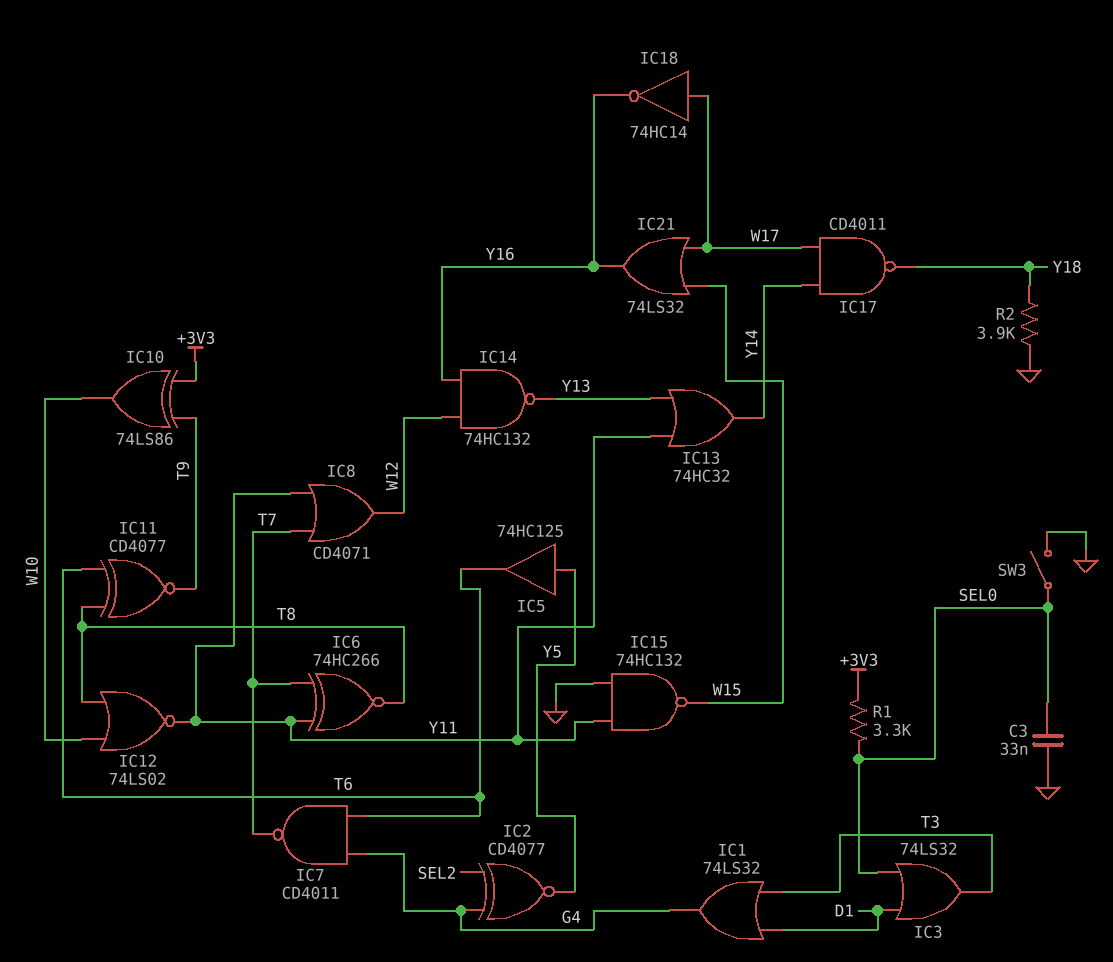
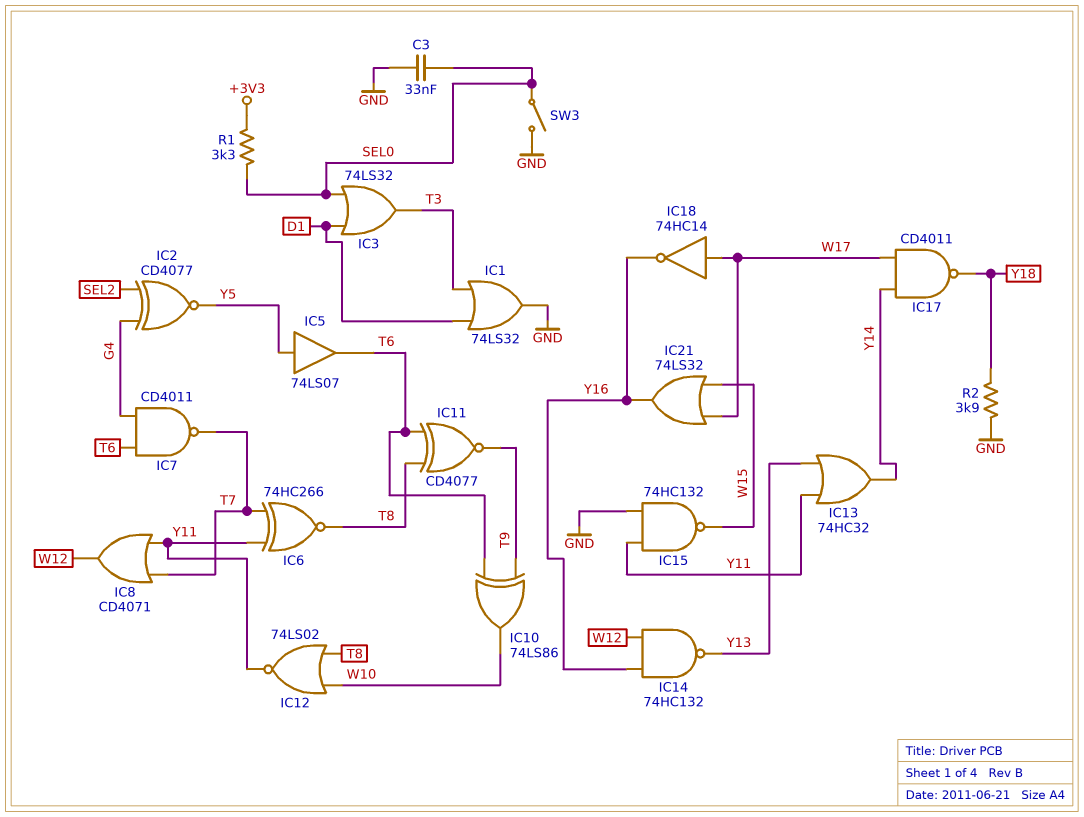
IC1: OR 74LS32 (in D1, in T3, out G4) -> OR 74LS32 (in D1, in T3, out GND)
IC5: buffer 74HC125 (in Y5, out T6) -> buffer 74LS07 (in Y5, out T6)
IC10: XOR 74LS86 (in +3V3, in T9, out W10) -> XOR 74LS86 (in T6, in T9, out W10)

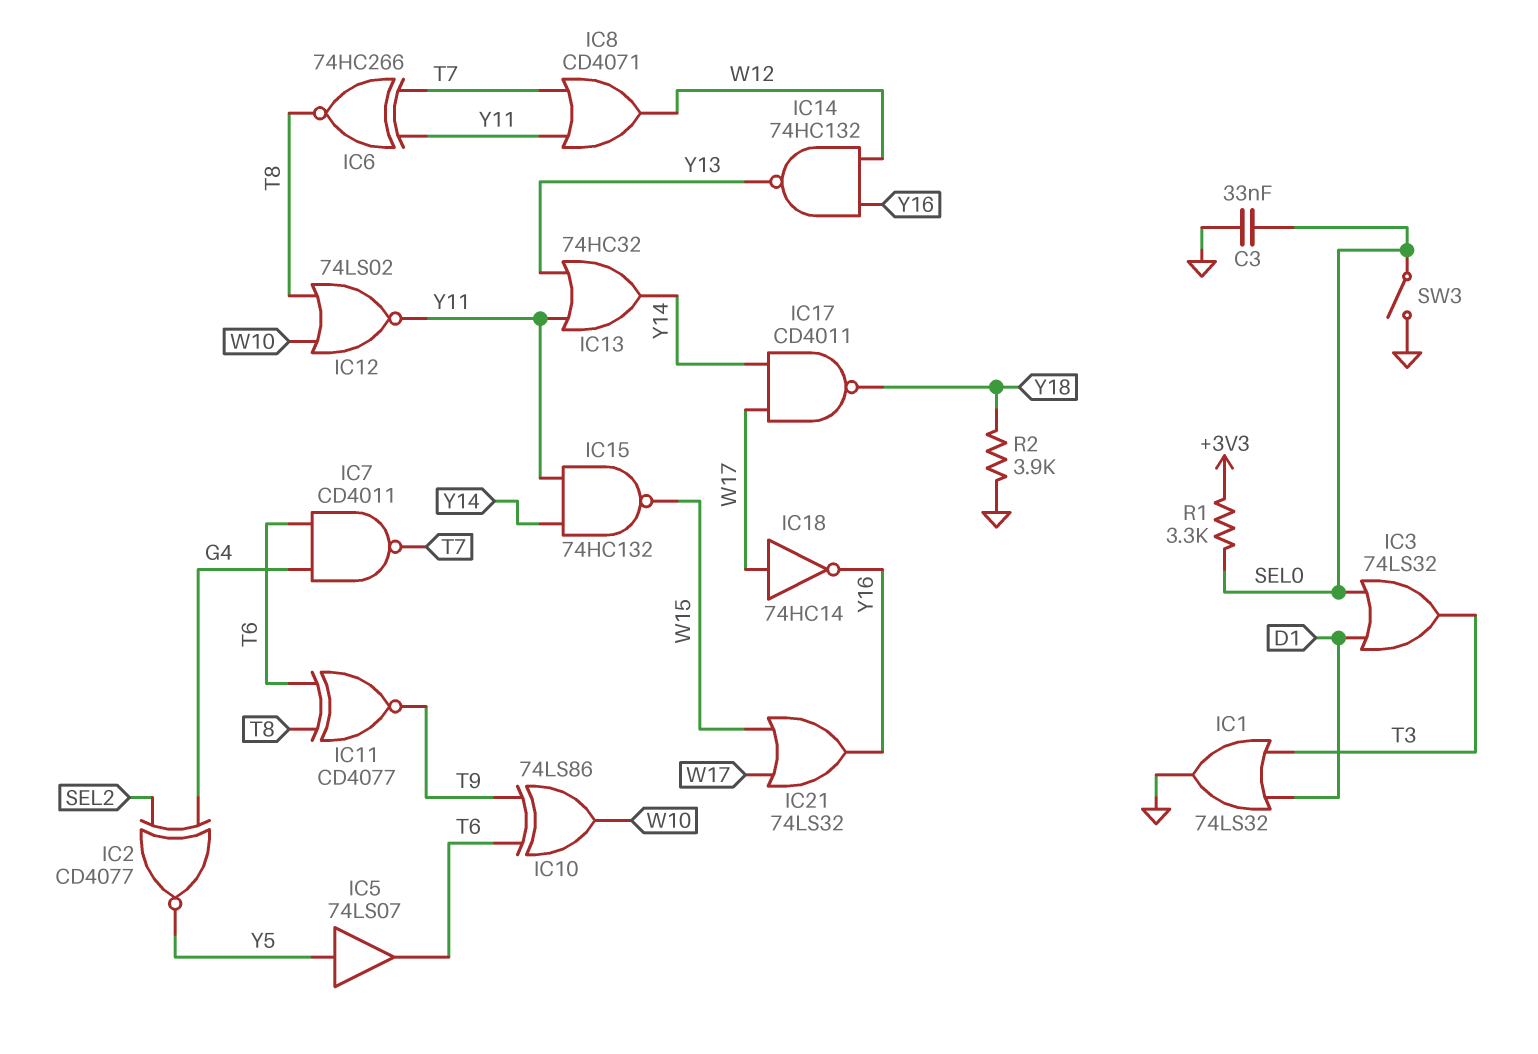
IC15: NAND 74HC132 (in GND, in Y11, out W15) -> NAND 74HC132 (in Y11, in Y14, out W15)

